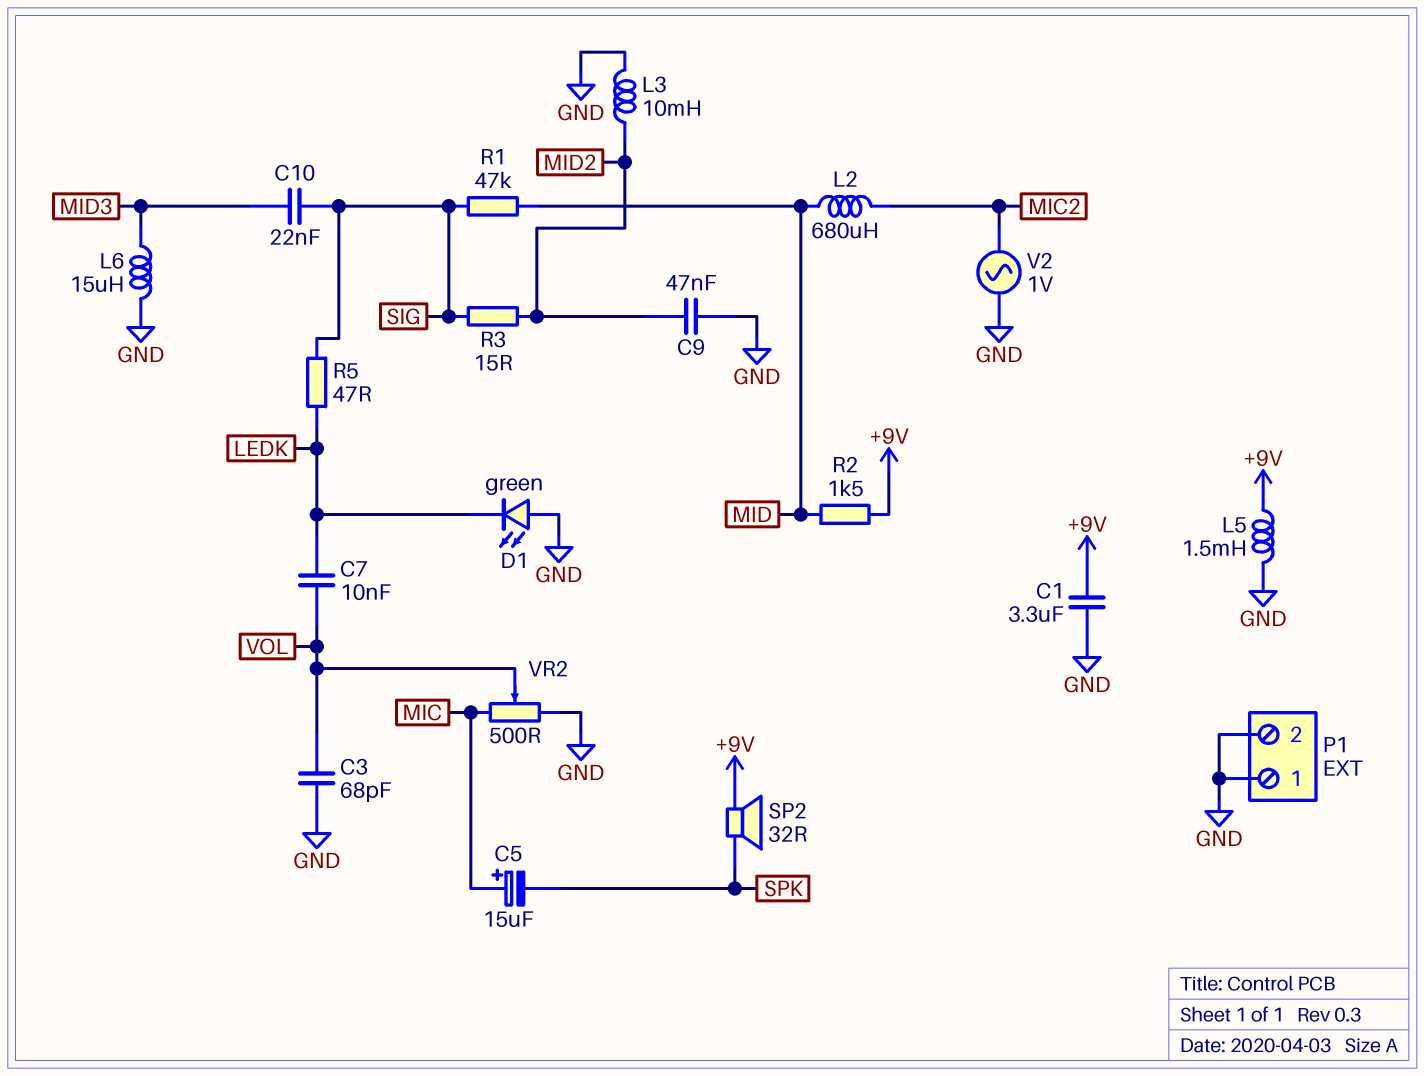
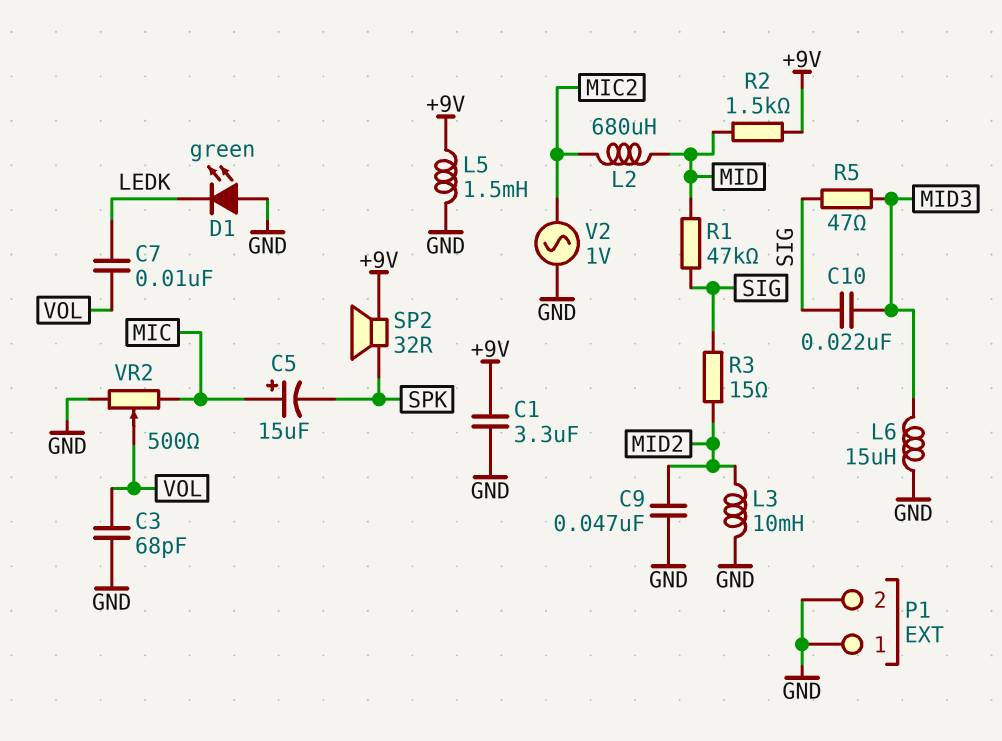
R5: 47 (LEDK, SIG) -> 47 (MID3, SIG)

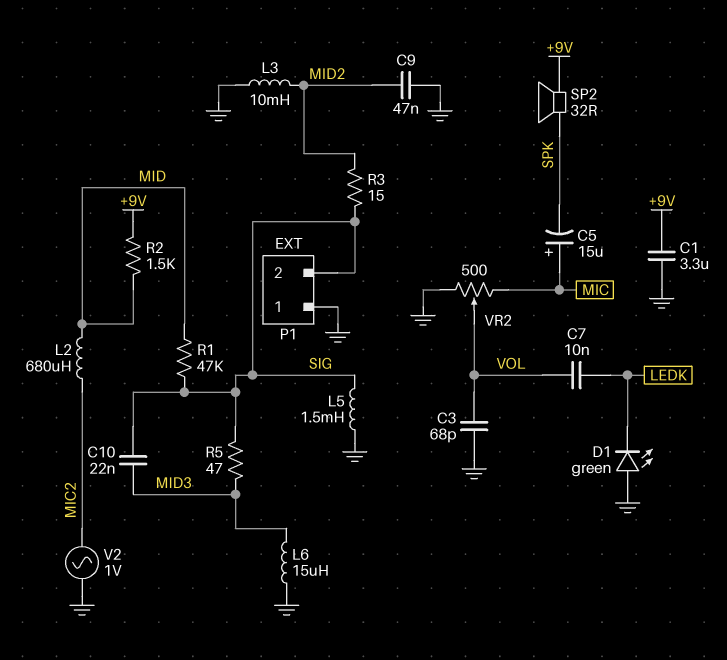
L5: 1.5mH (+9V, GND) -> 1.5mH (GND, SIG)
P1 pin 2: GND -> SIG

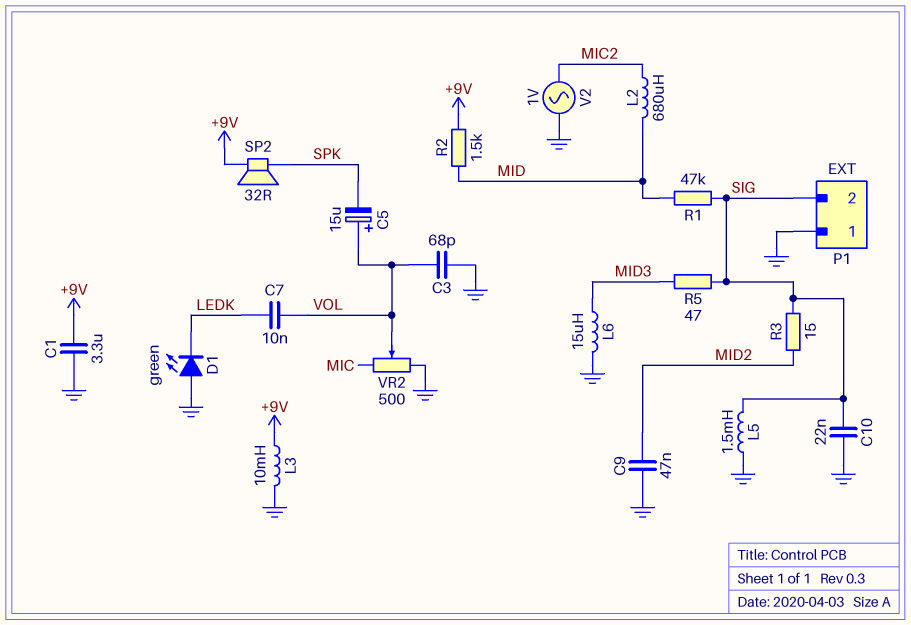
C5: 15uF (plus MIC, minus SPK) -> 15uF (plus VOL, minus SPK)
C10: 22nF (MID3, SIG) -> 22nF (GND, SIG)
L3: 10mH (GND, MID2) -> 10mH (+9V, GND)

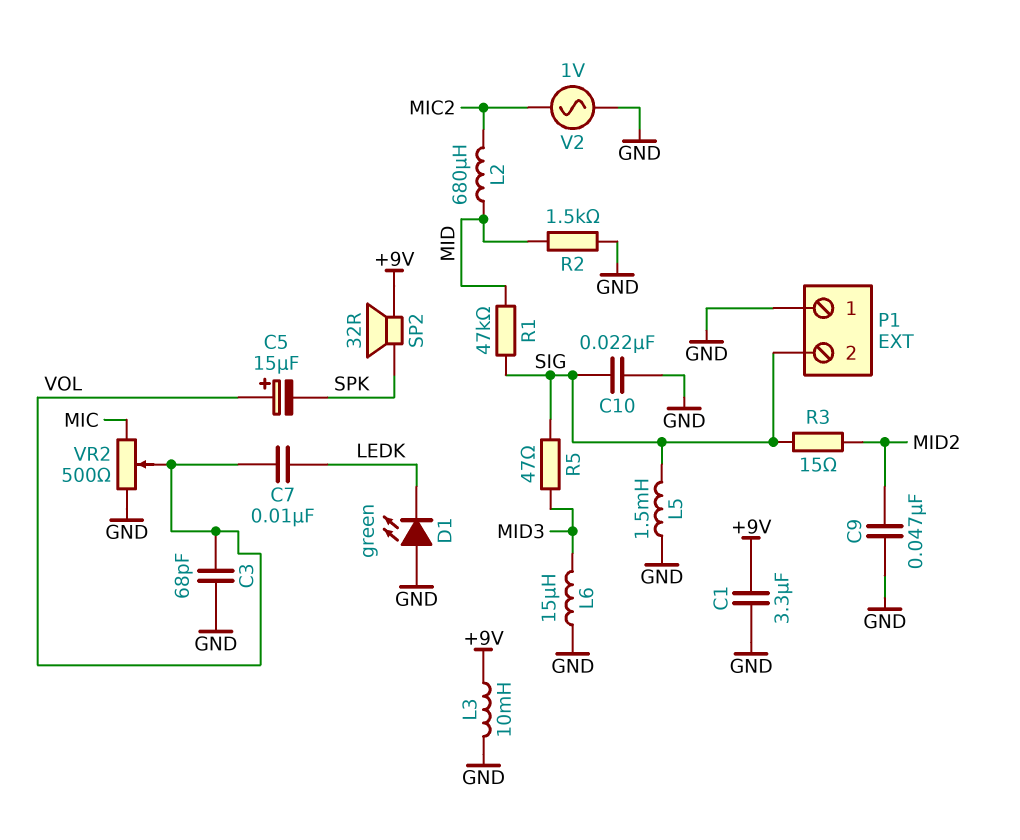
R2: 1.5k (+9V, MID) -> 1.5k (GND, MID)

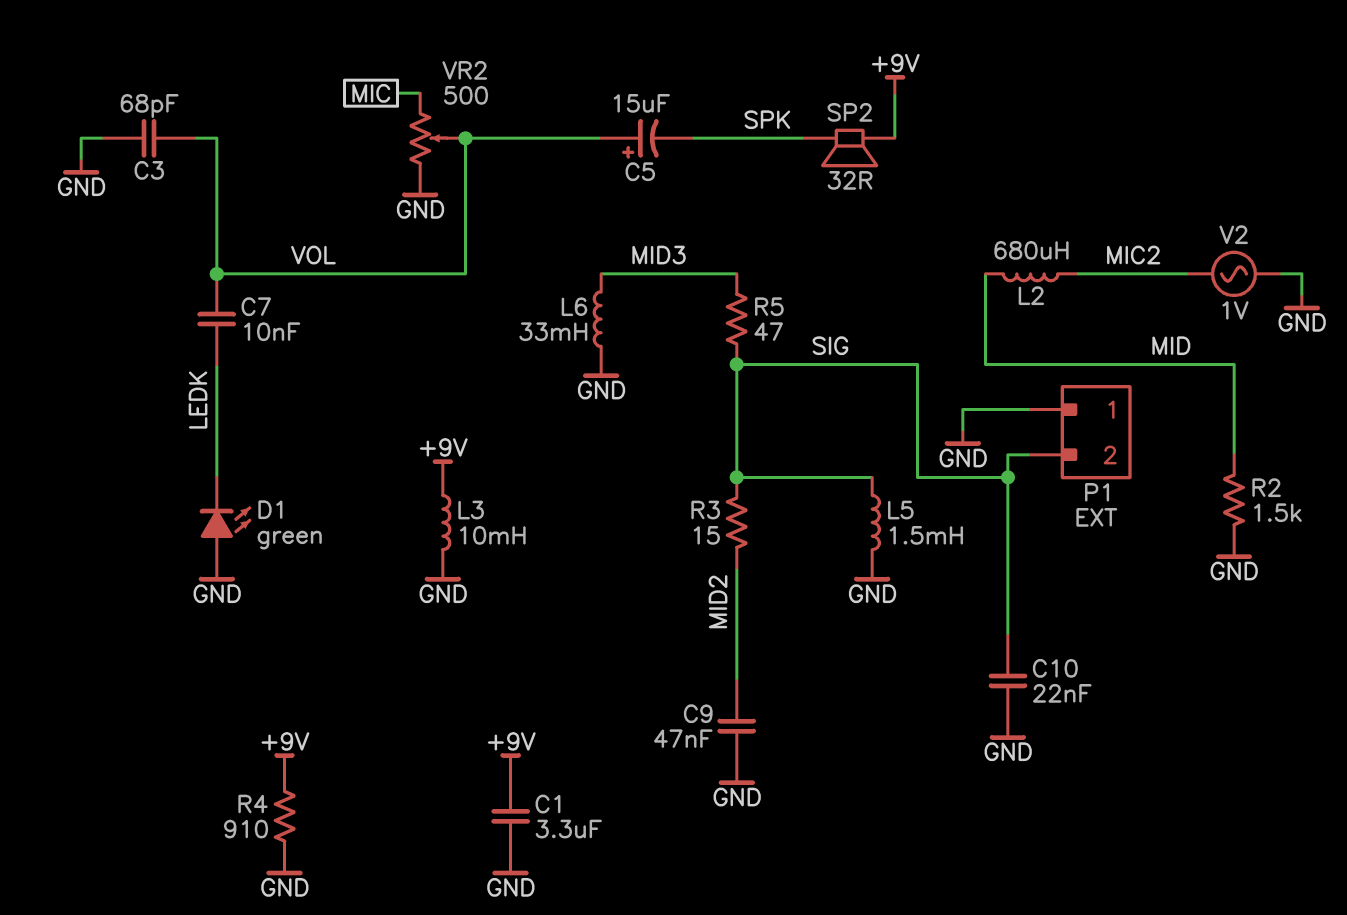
L6: 15uH (GND, MID3) -> 33mH (GND, MID3)
R1: 47k (MID, SIG) -> none
R4: none -> 910 (+9V, GND)

